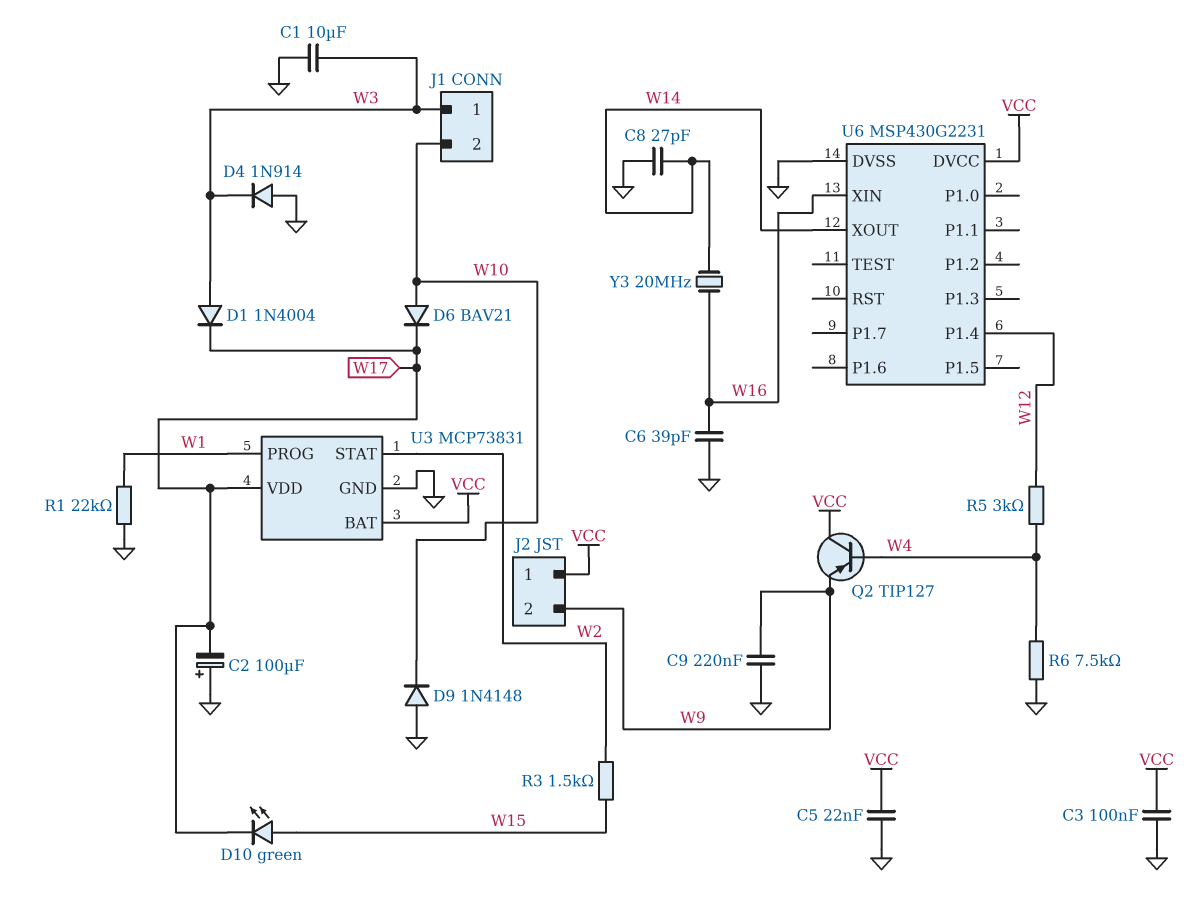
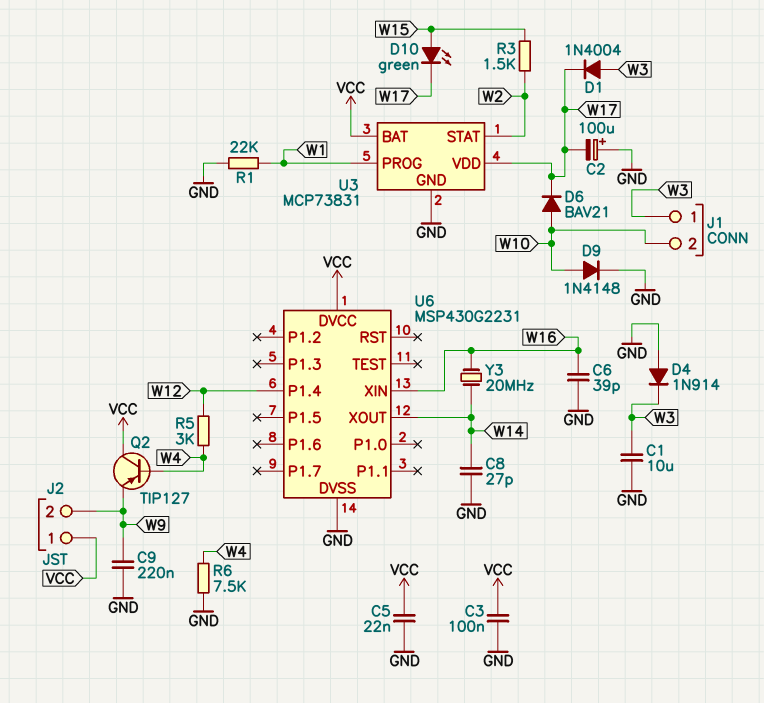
D9: diode 1N4148 (A GND, K W10) -> diode 1N4148 (A W10, K GND)

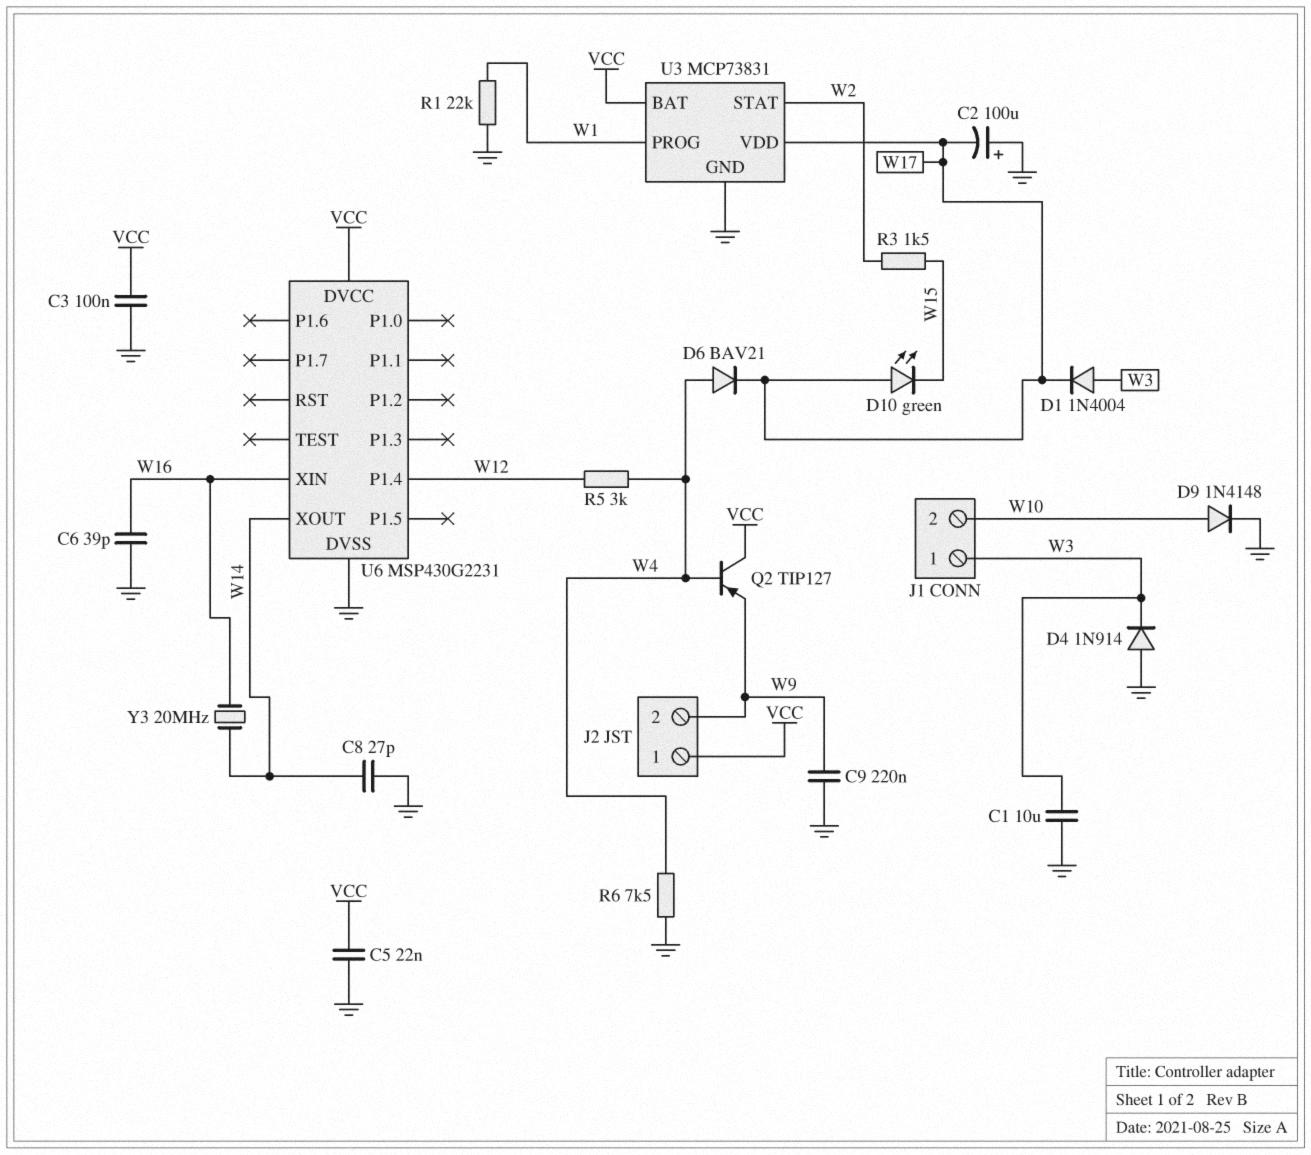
D6: diode BAV21 (A W10, K W17) -> diode BAV21 (A W4, K W17)
D10: LED green (A W15, K W17) -> LED green (A W17, K W15)

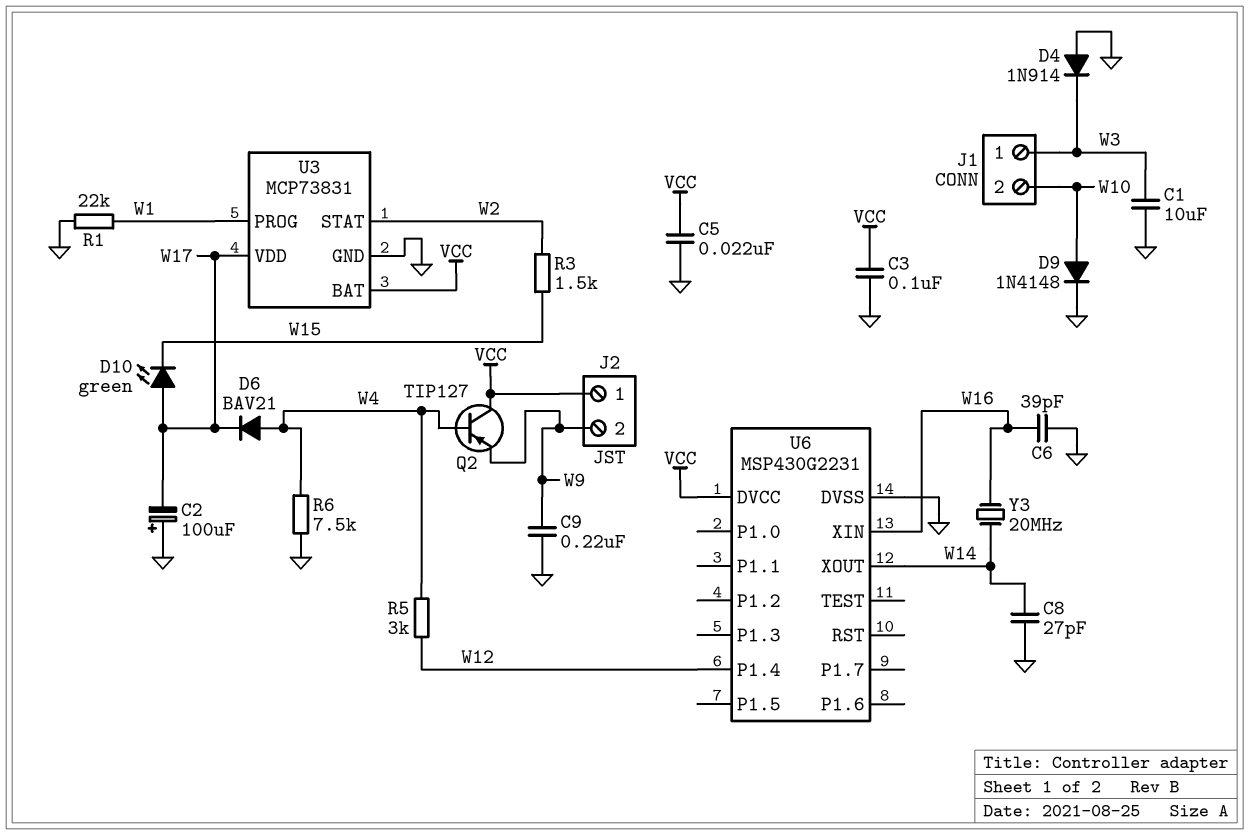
D1: diode 1N4004 (A W3, K W17) -> none

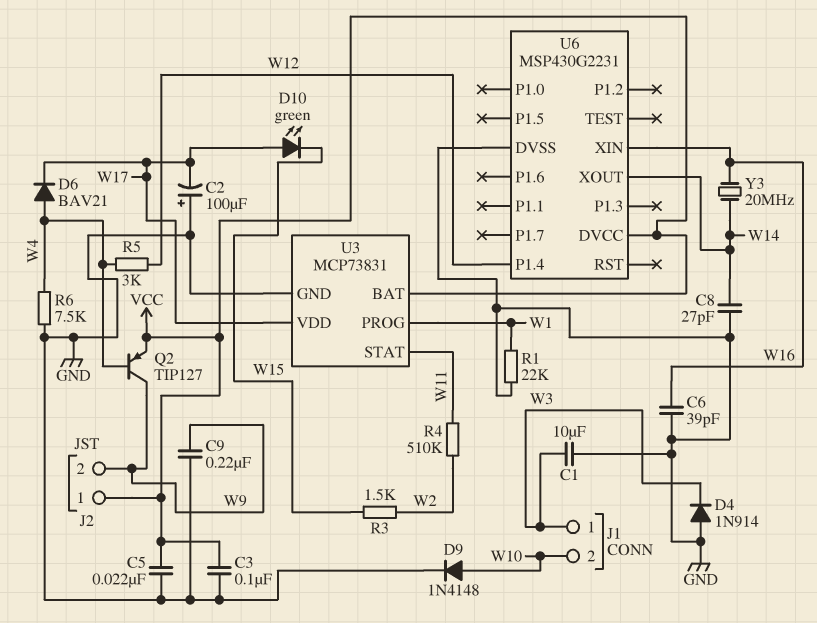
Q2: PNP TIP127 (B W4, C VCC, E W9) -> PNP TIP127 (B W4, C W9, E VCC)
R4: none -> 510k (W2, W11)
U3 pin STAT: W2 -> W11

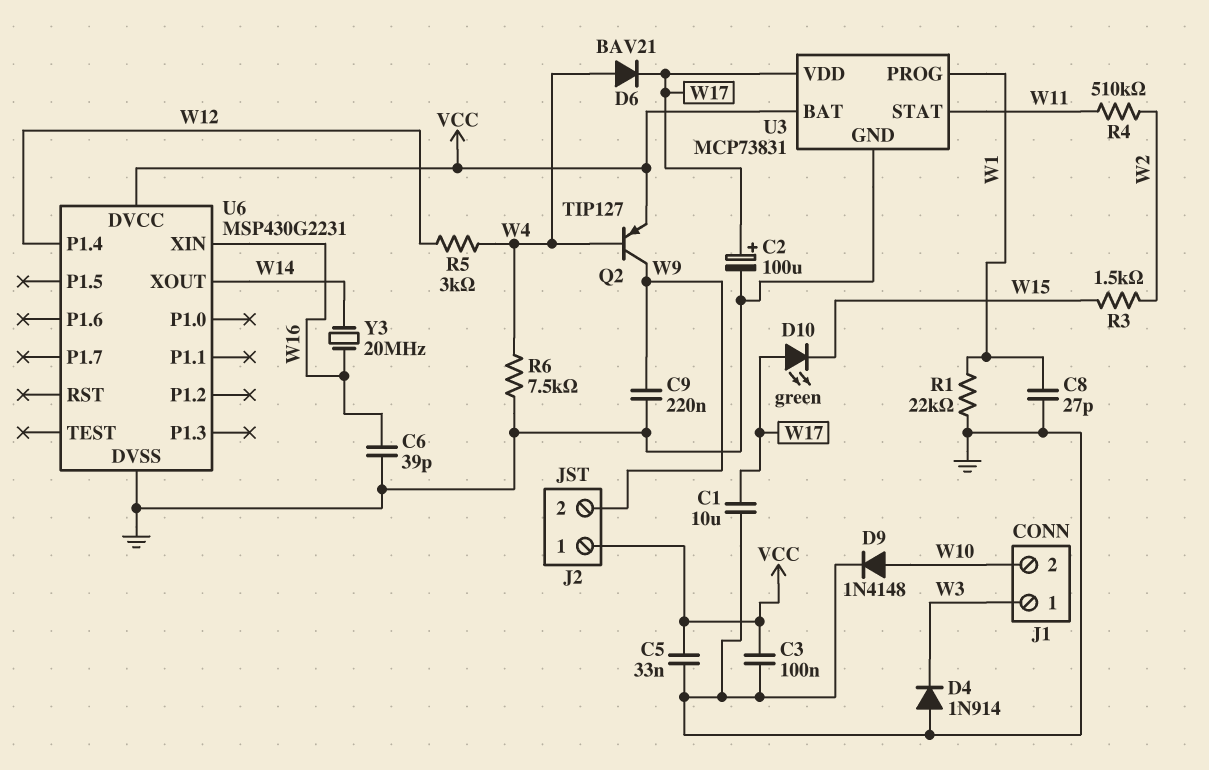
C1: 10uF (GND, W3) -> 10uF (GND, W17)
C2: 100uF (plus GND, minus W17) -> 100uF (plus W17, minus GND)
C5: 22nF (GND, VCC) -> 33nF (GND, VCC)
C8: 27pF (GND, W14) -> 27pF (GND, W1)

